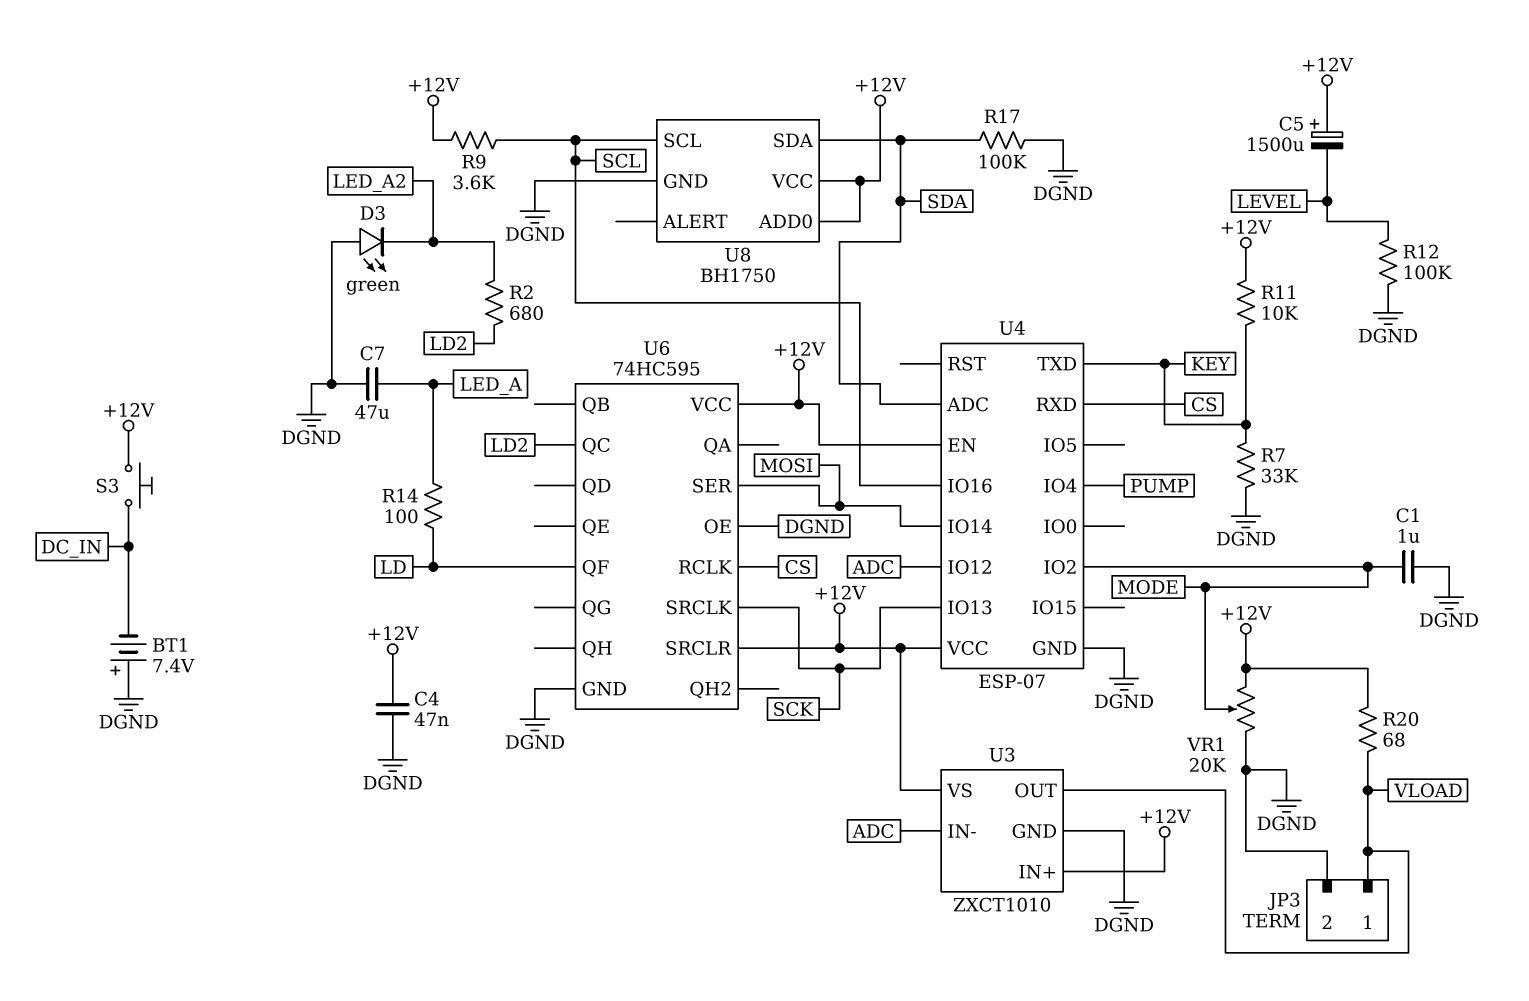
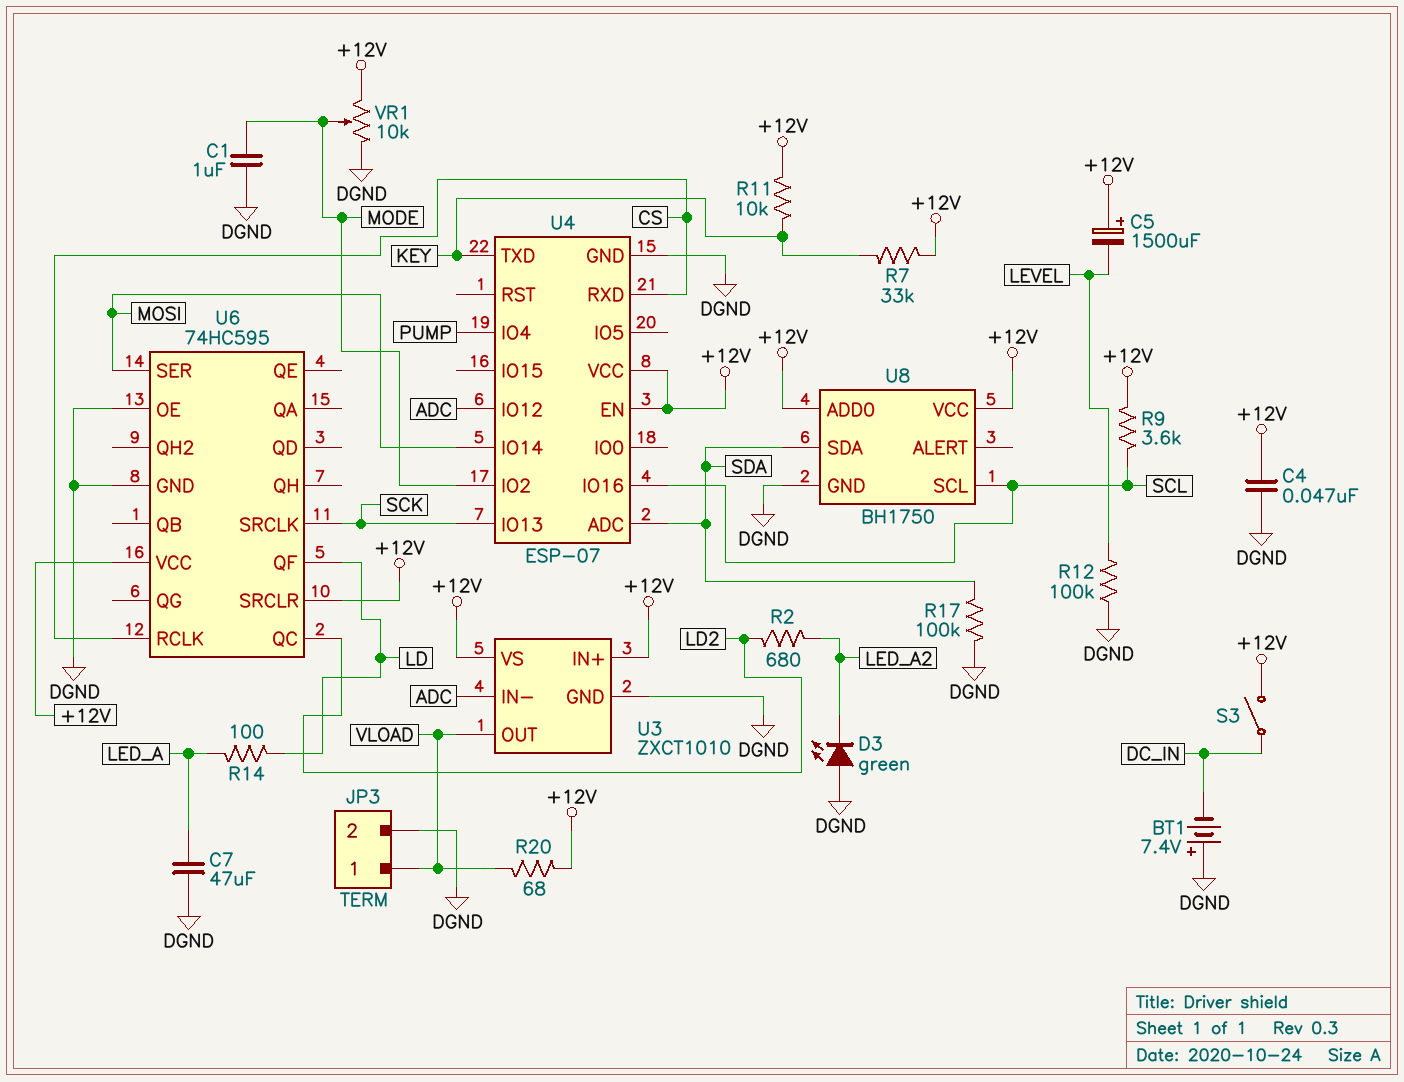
R7: 33k (DGND, KEY) -> 33k (+12V, KEY)
S3: button (+12V, DC_IN) -> switch (+12V, DC_IN)
VR1: 20k (+12V, DGND, wiper MODE) -> 10k (+12V, DGND, wiper MODE)

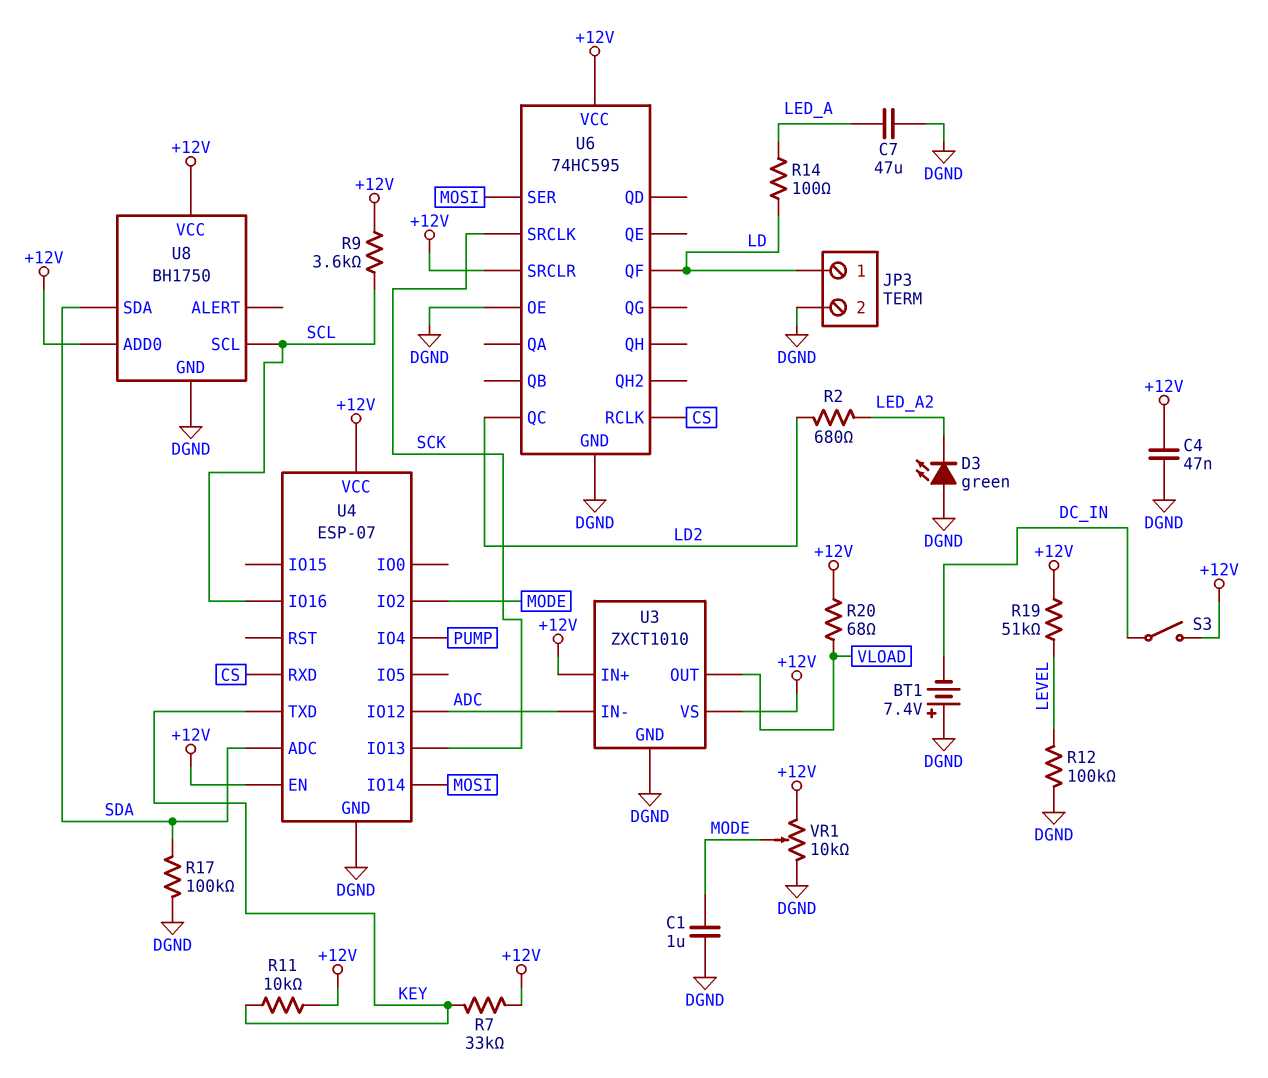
C5: 1500uF (plus +12V, minus LEVEL) -> none
JP3 pin 1: VLOAD -> LD
R19: none -> 51k (+12V, LEVEL)

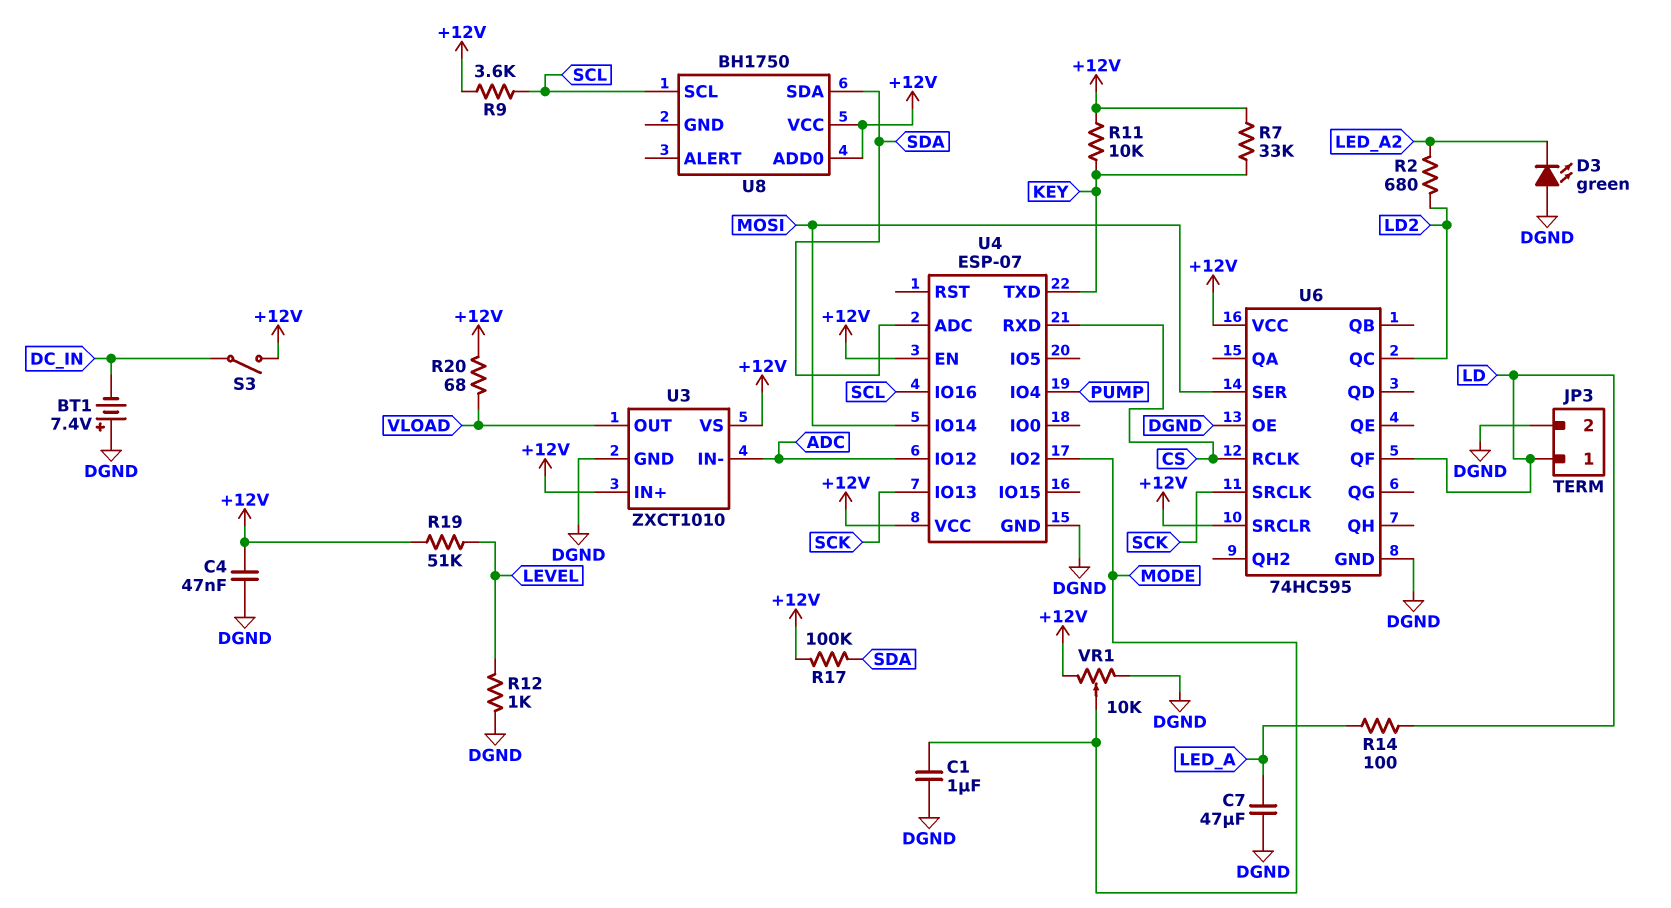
R12: 100k (DGND, LEVEL) -> 1k (DGND, LEVEL)
R17: 100k (DGND, SDA) -> 100k (+12V, SDA)
U8 pin GND: DGND -> none

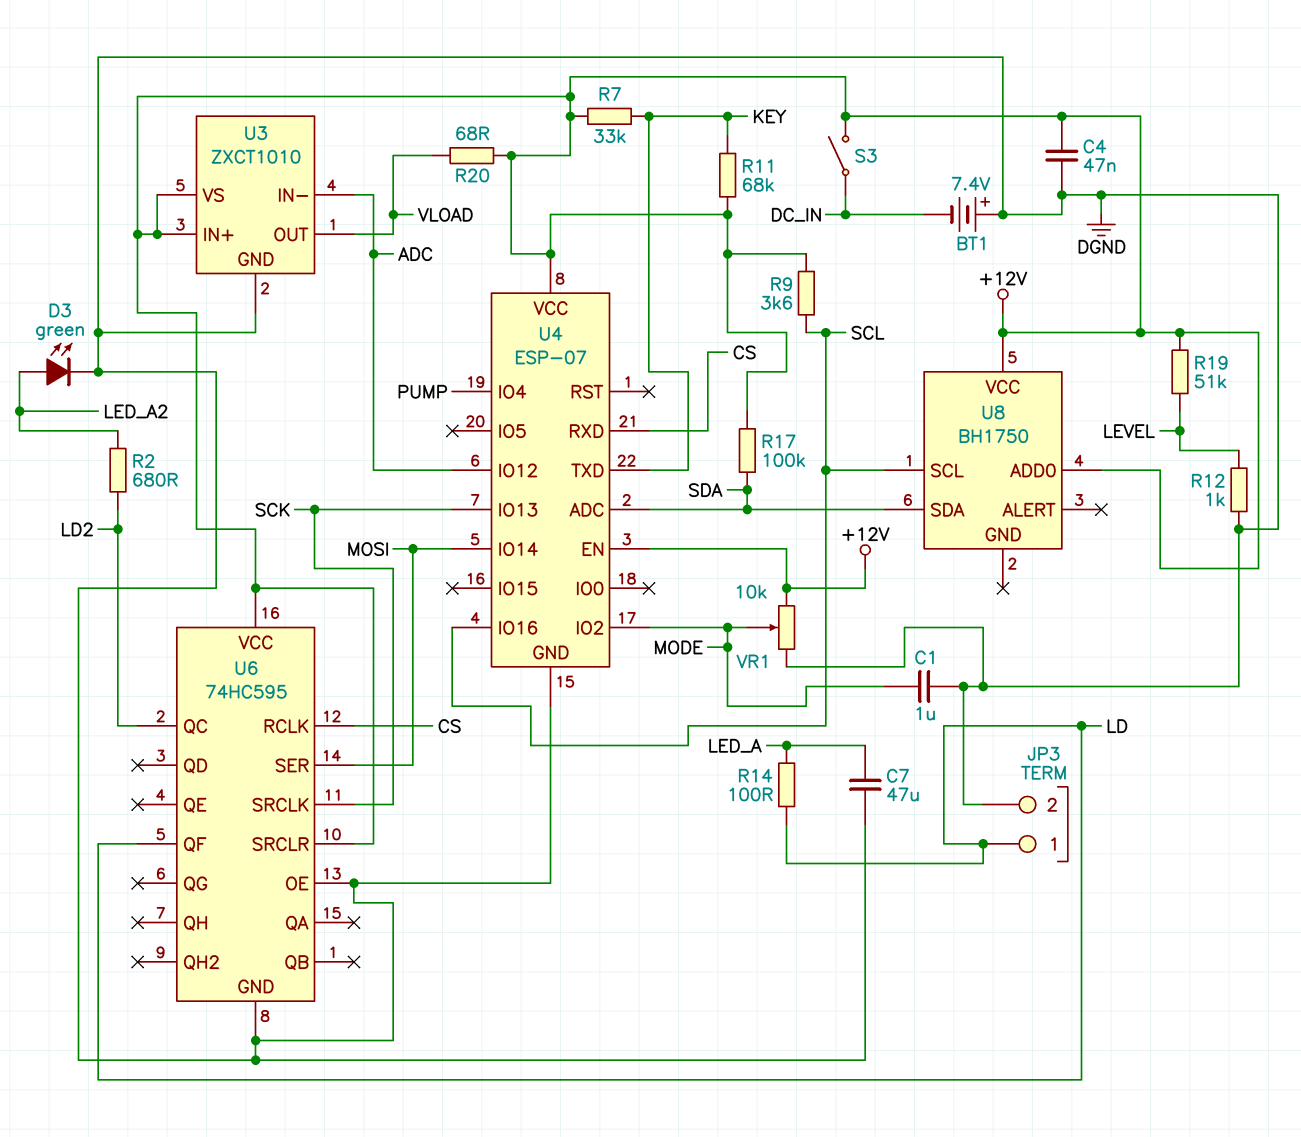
D3: LED green (A DGND, K LED_A2) -> LED green (A LED_A2, K DGND)
R11: 10k (+12V, KEY) -> 68k (+12V, KEY)

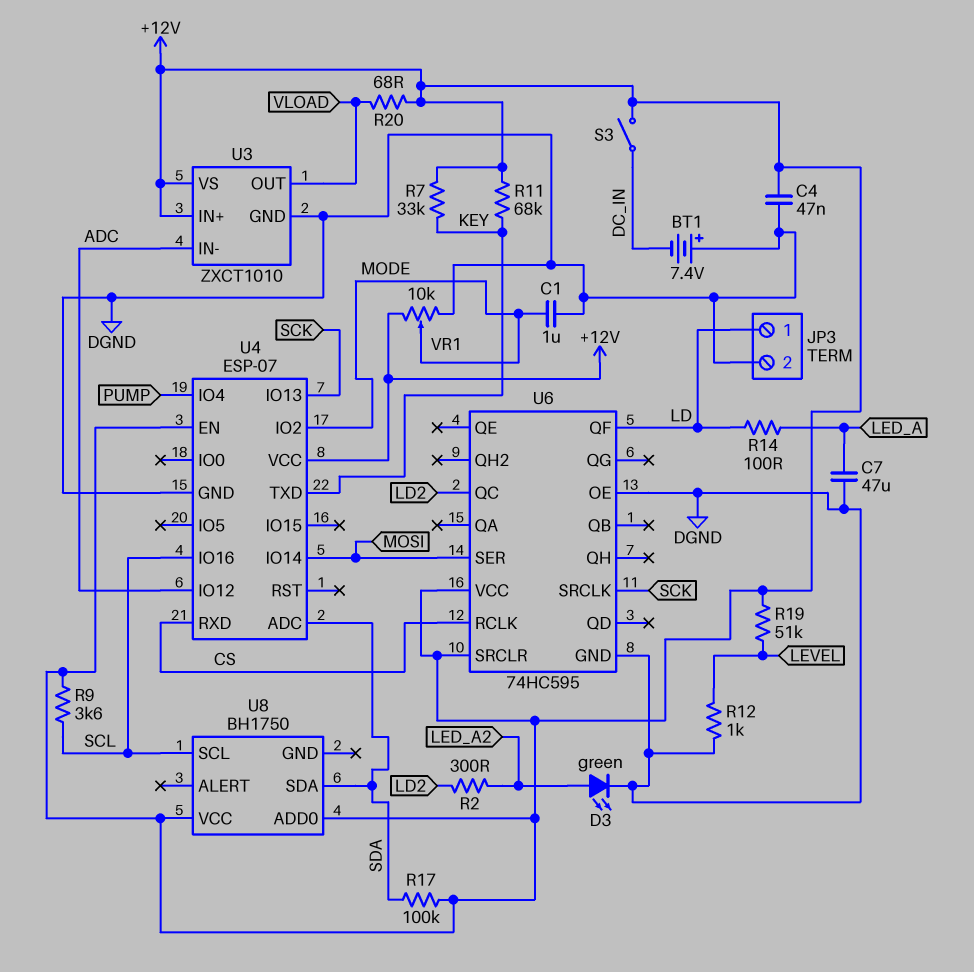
R2: 680 (LD2, LED_A2) -> 300 (LD2, LED_A2)

